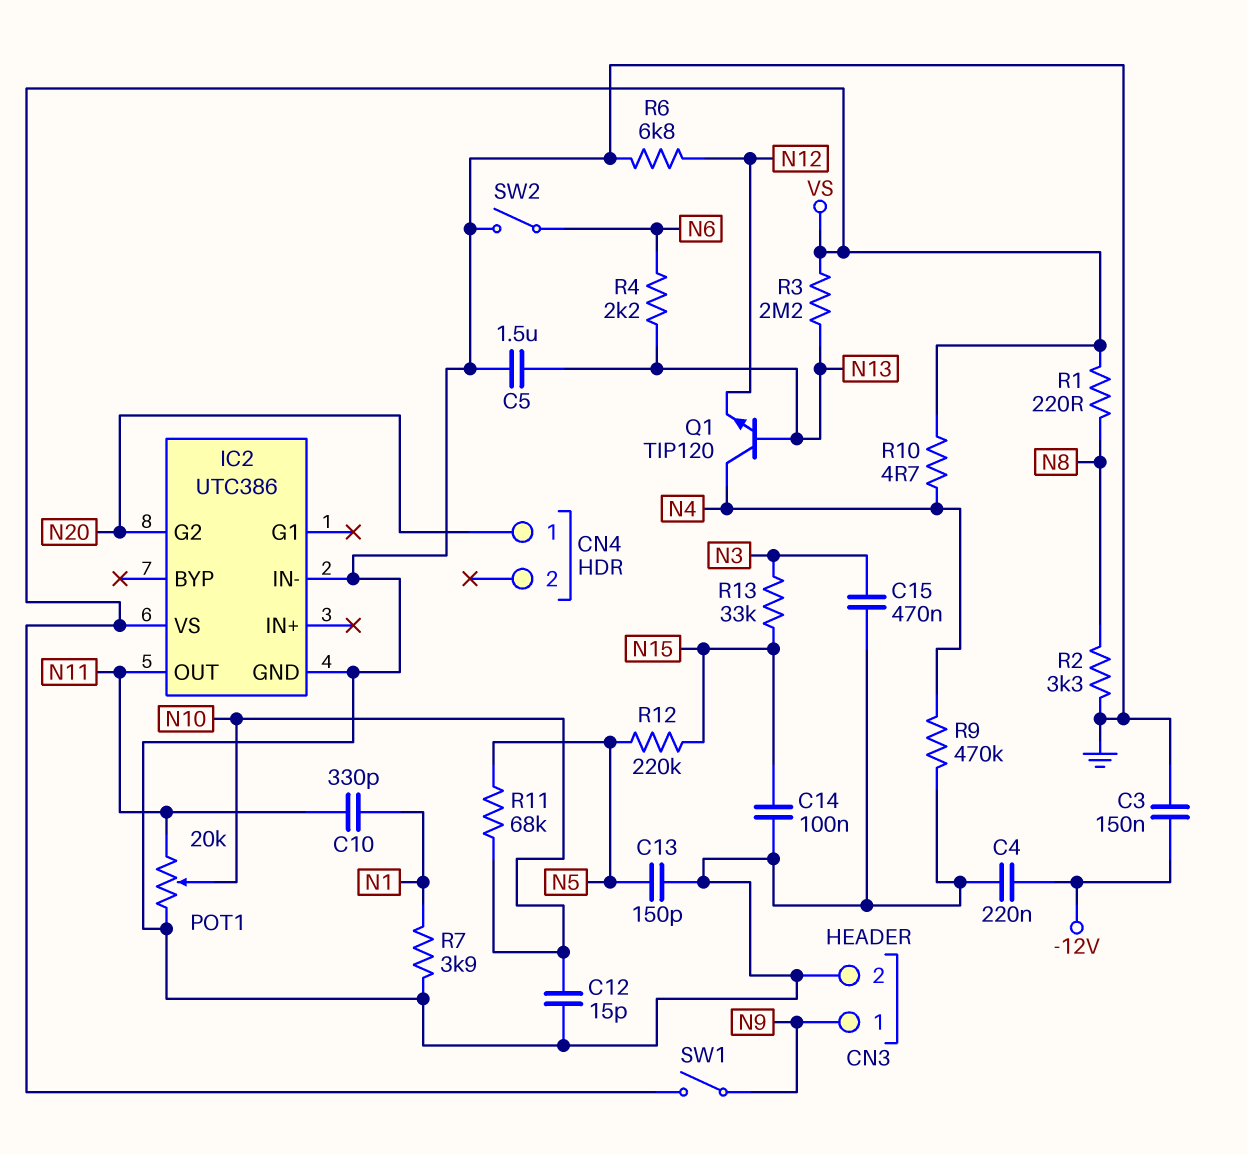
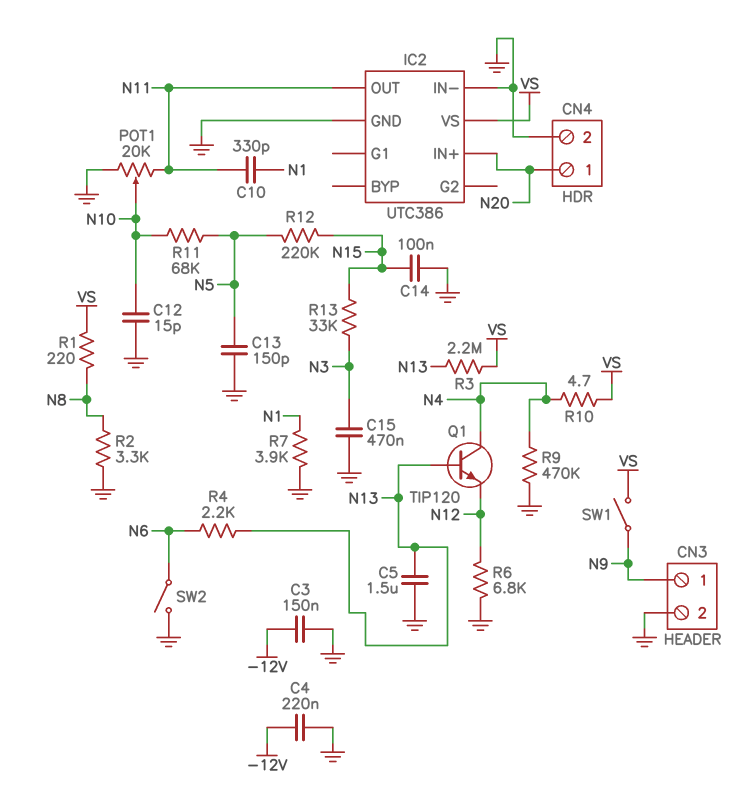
CN4 pin 2: none -> GND
IC2 pin G2: N20 -> none
IC2 pin IN+: none -> N20

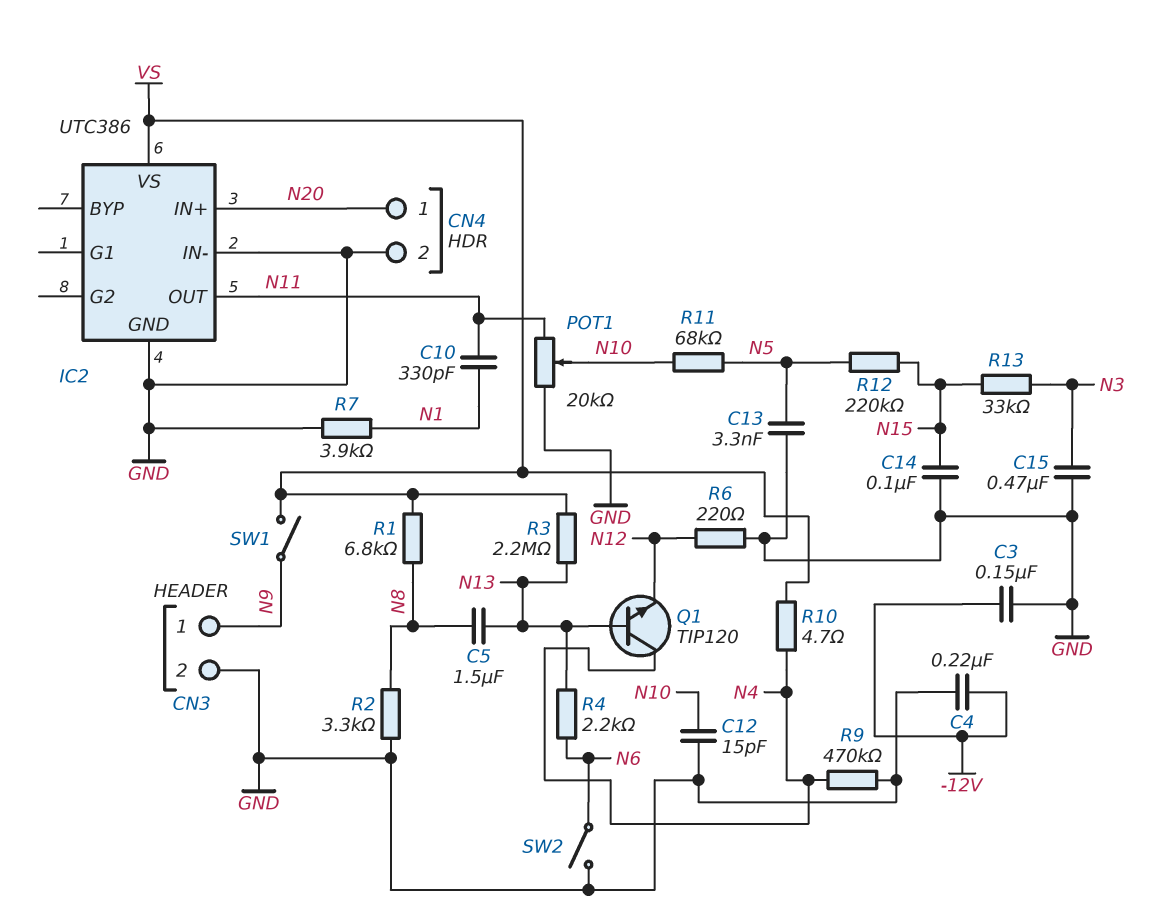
C5: 1.5uF (GND, N13) -> 1.5uF (N8, N13)
C13: 150pF (GND, N5) -> 3.3nF (GND, N5)
R1: 220 (N8, VS) -> 6.8k (N8, VS)
R6: 6.8k (GND, N12) -> 220 (GND, N12)

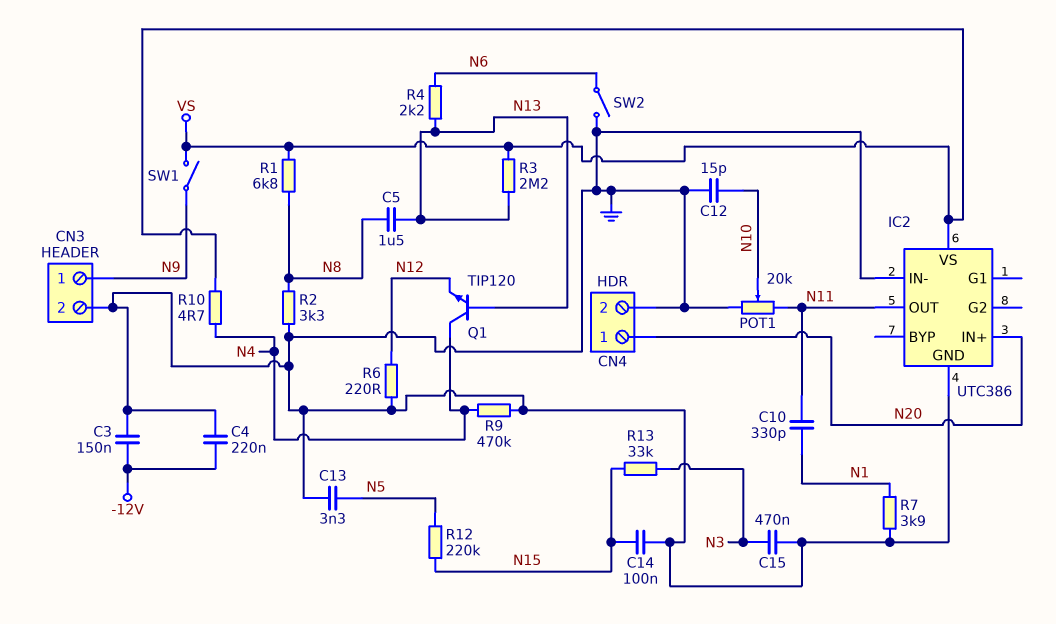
R11: 68k (N5, N10) -> none

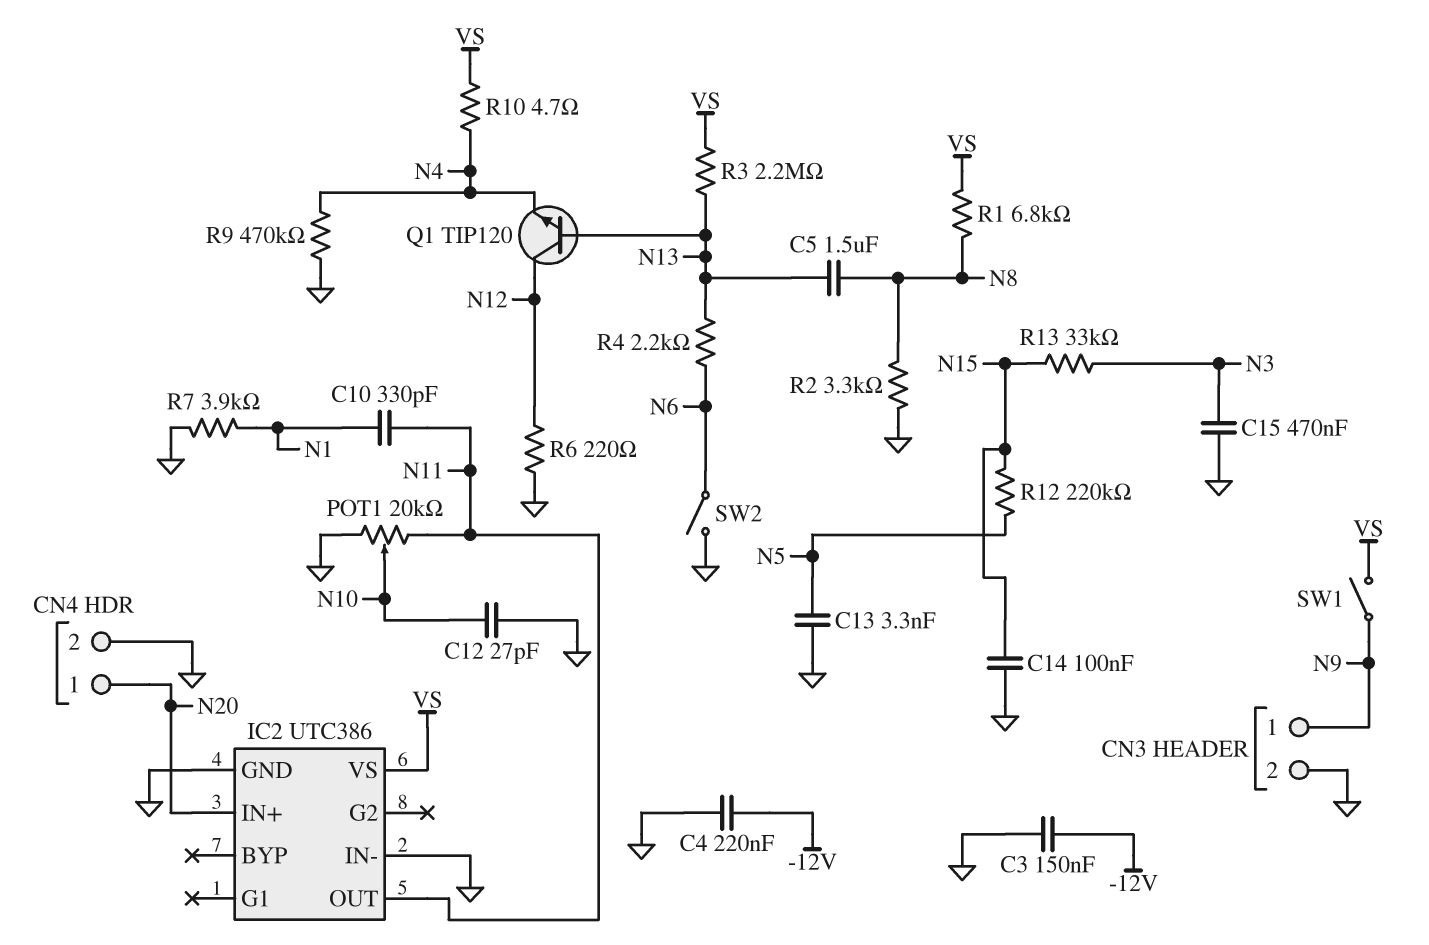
C12: 15pF (GND, N10) -> 27pF (GND, N10)
Q1: NPN TIP120 (B N13, C N4, E N12) -> NPN TIP120 (B N13, C N12, E N4)

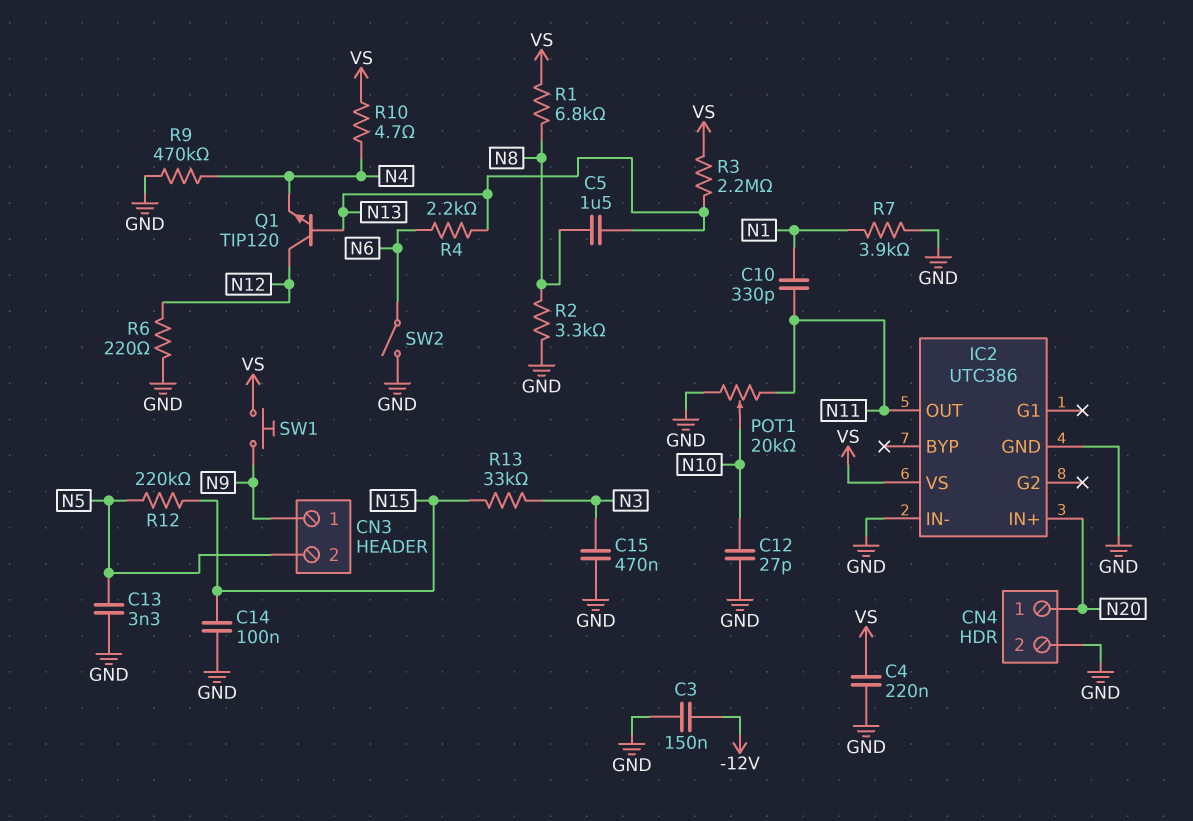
C4: 220nF (-12V, GND) -> 220nF (GND, VS)
CN3 pin 2: GND -> N5
SW1: switch (N9, VS) -> button (N9, VS)

